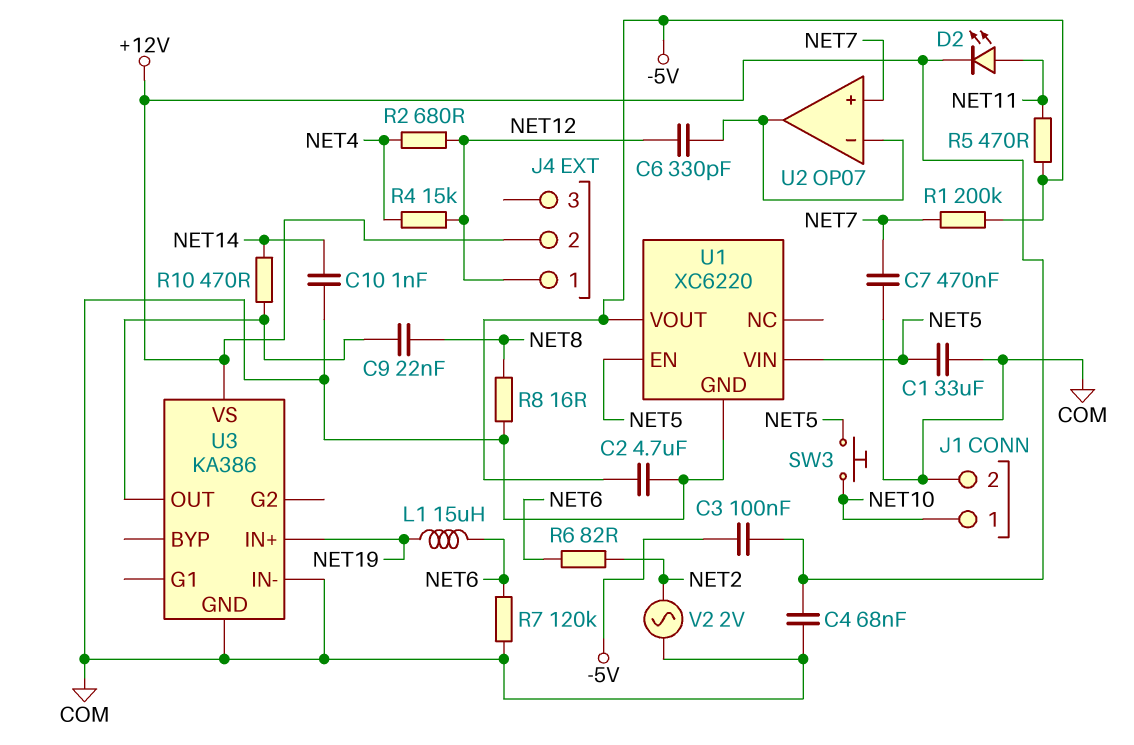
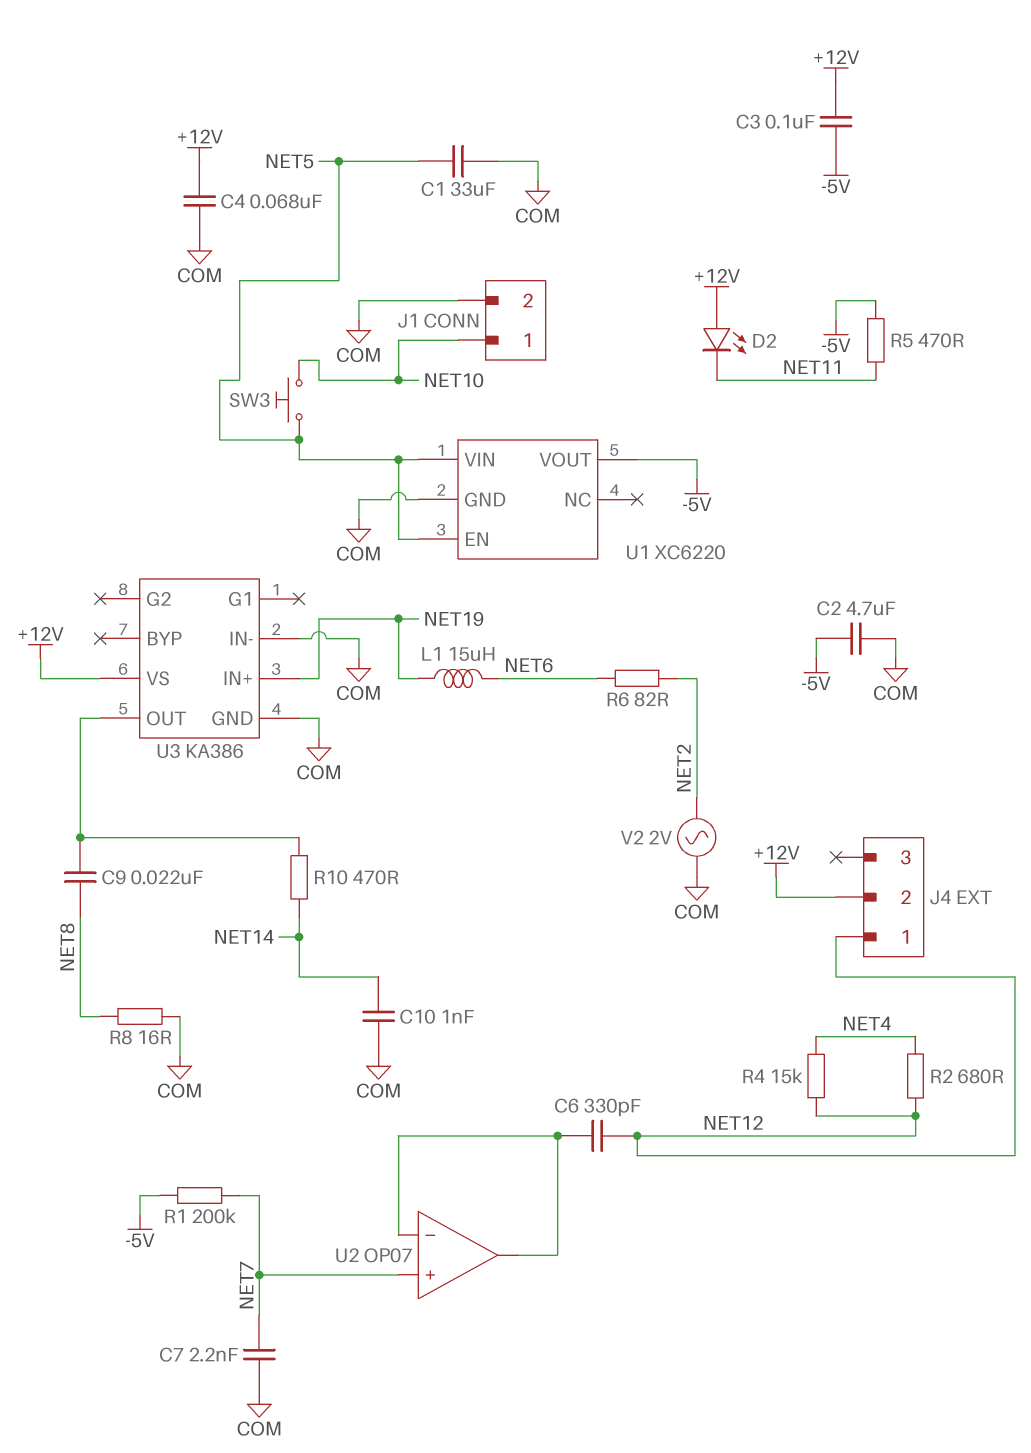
C7: 470nF (COM, NET7) -> 2.2nF (COM, NET7)
D2: LED (A NET11, K +12V) -> LED (A +12V, K NET11)
R7: 120k (COM, NET6) -> none

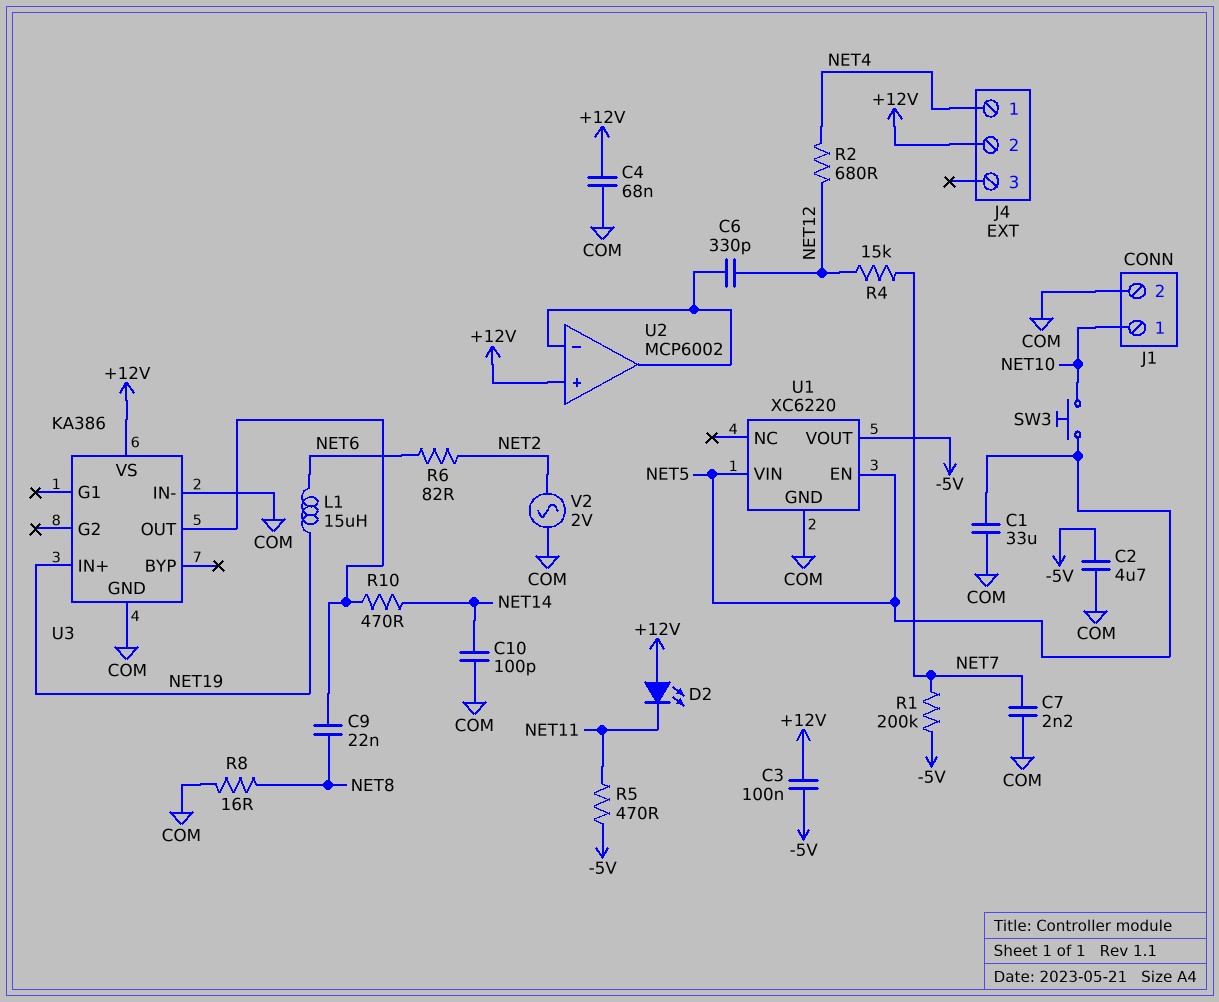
C10: 1nF (COM, NET14) -> 100pF (COM, NET14)
J4 pin 1: NET12 -> NET4
R4: 15k (NET4, NET12) -> 15k (NET7, NET12)
U2: OP07 -> MCP6002
U2 pin in+: NET7 -> +12V

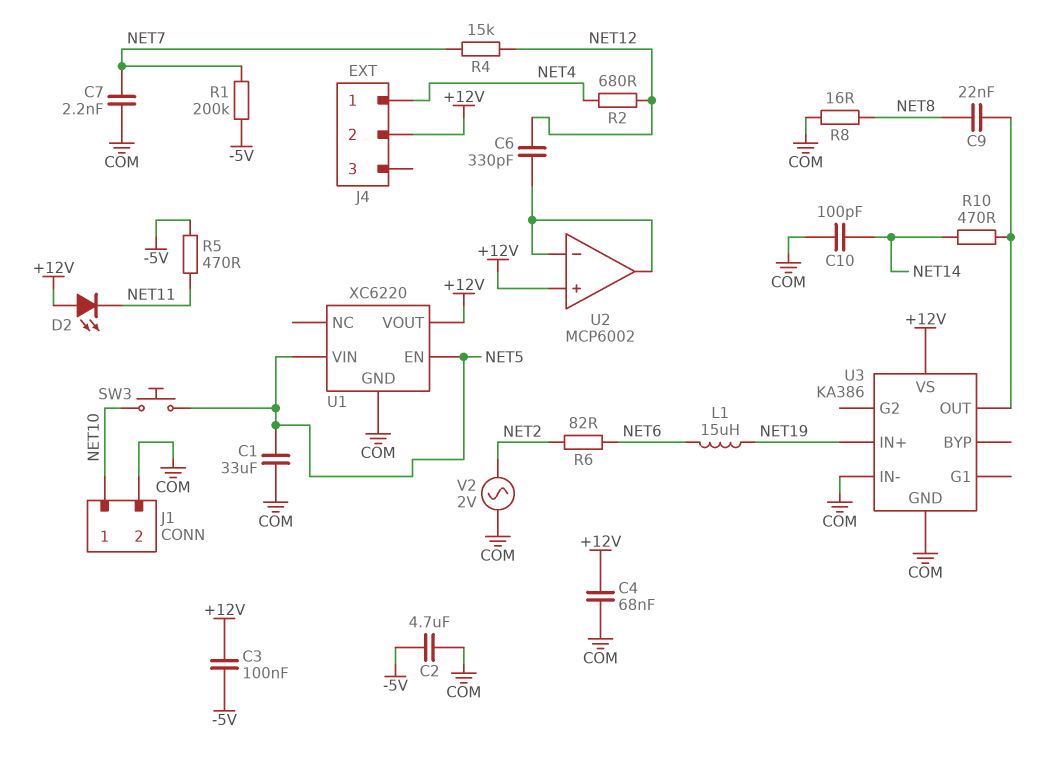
U1 pin VOUT: -5V -> +12V

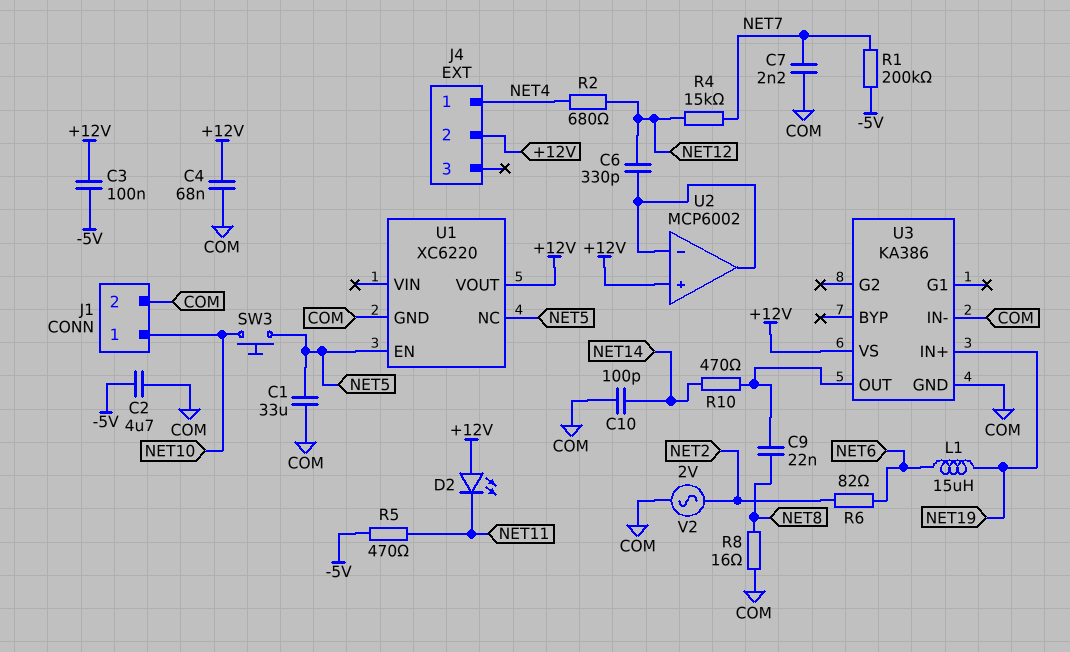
U1 pin NC: none -> NET5
U1 pin VIN: NET5 -> none

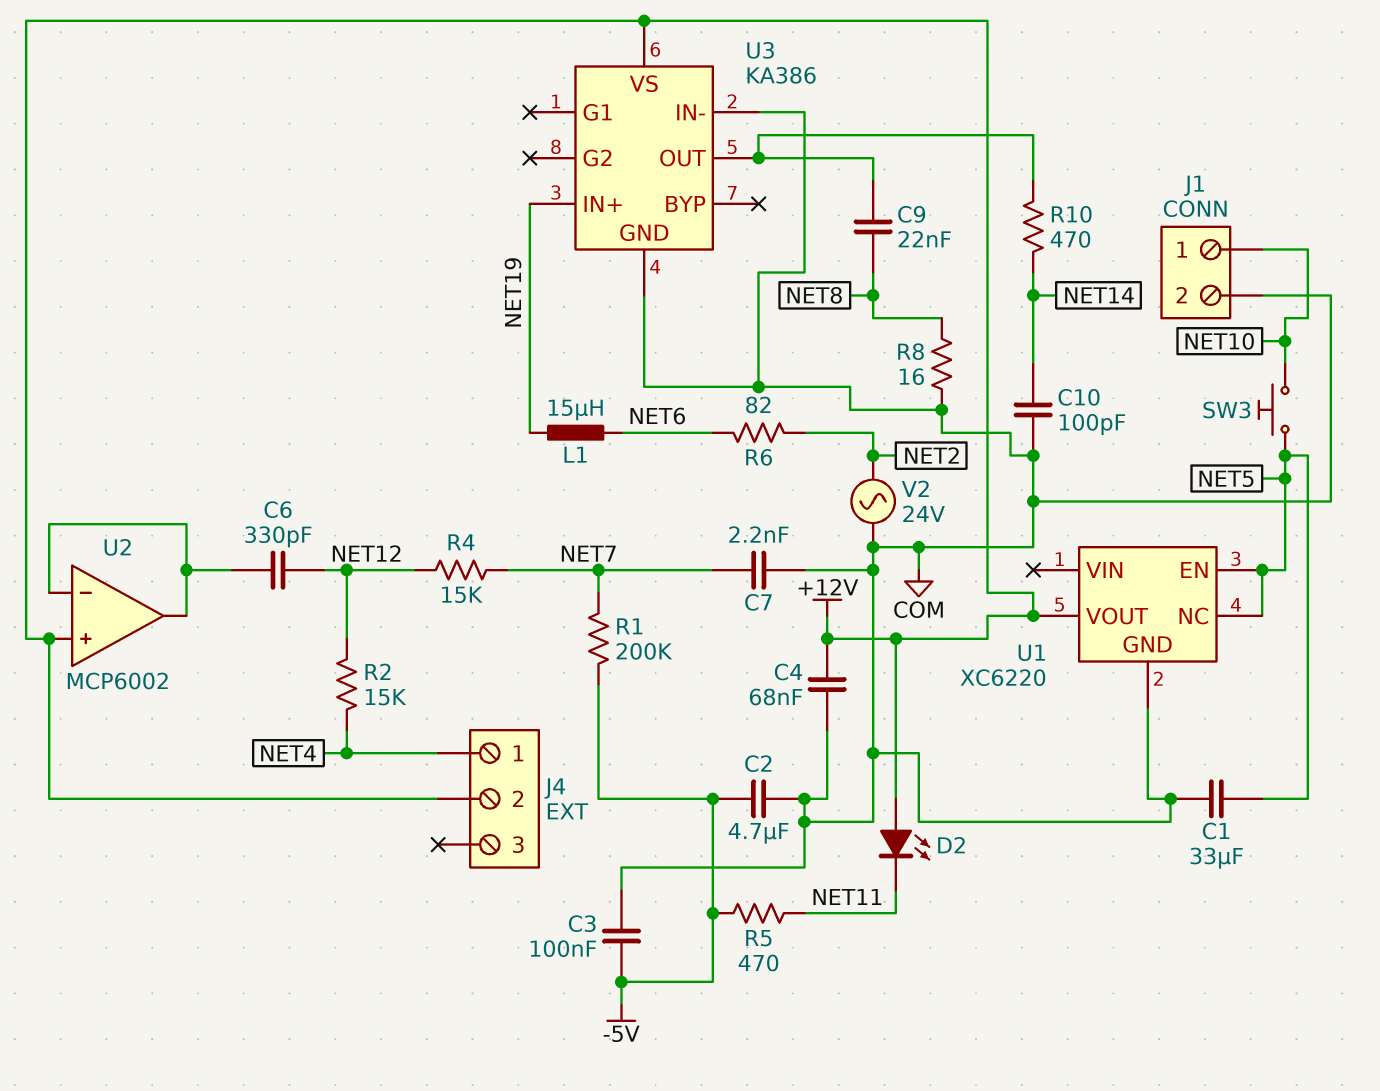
C3: 100nF (+12V, -5V) -> 100nF (-5V, COM)
R2: 680 (NET4, NET12) -> 15k (NET4, NET12)
V2: AC 2V (COM, NET2) -> AC 24V (COM, NET2)

